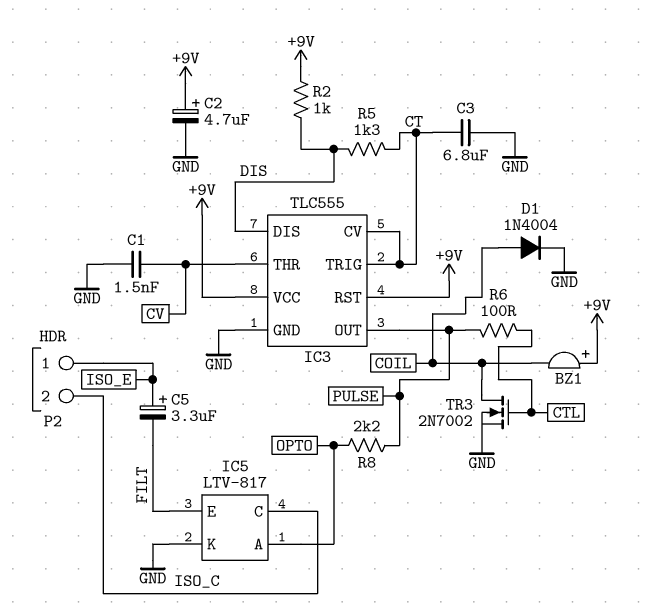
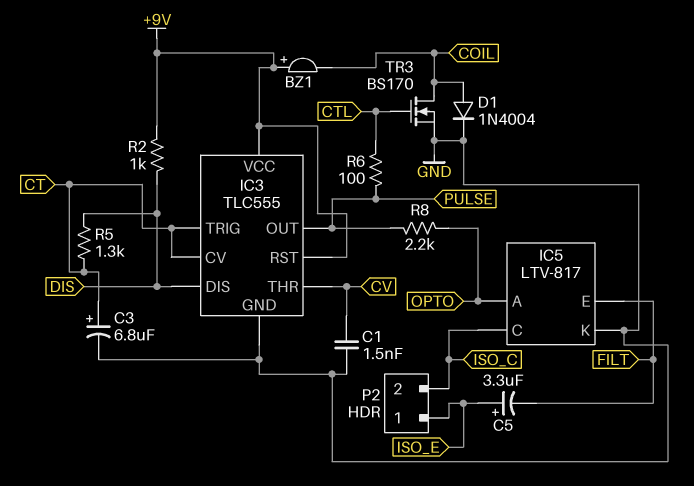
C2: 4.7uF (plus +9V, minus GND) -> none
C3: 6.8uF (CT, GND) -> 6.8uF (plus CT, minus GND)
TR3: NMOS 2N7002 (G CTL, D COIL, S GND) -> NMOS BS170 (G CTL, D COIL, S GND)

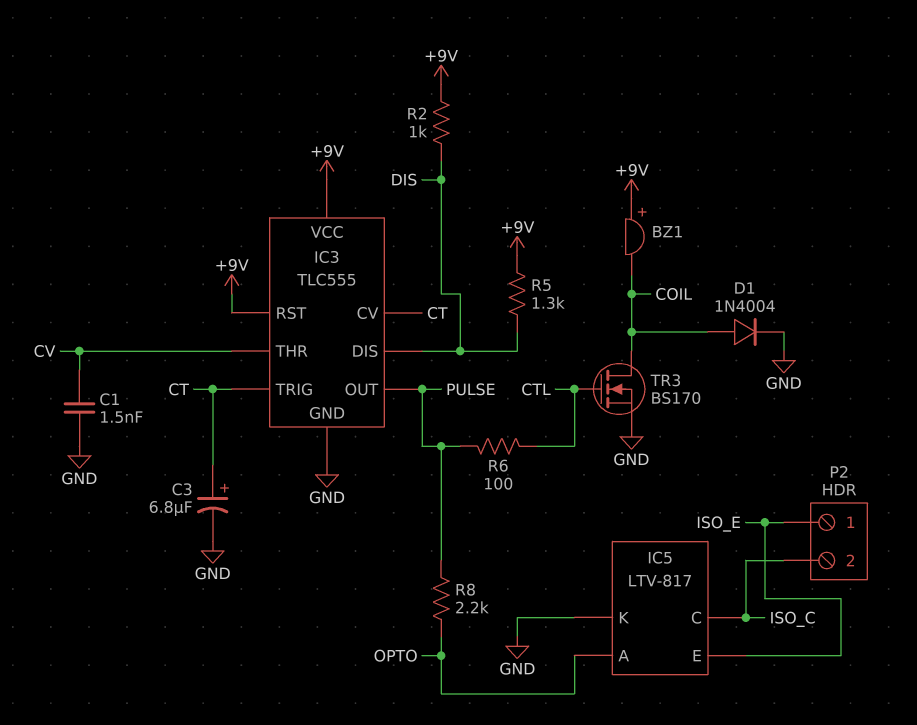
C5: 3.3uF (plus ISO_E, minus FILT) -> none
IC5 pin E: FILT -> ISO_E
R5: 1.3k (CT, DIS) -> 1.3k (+9V, DIS)

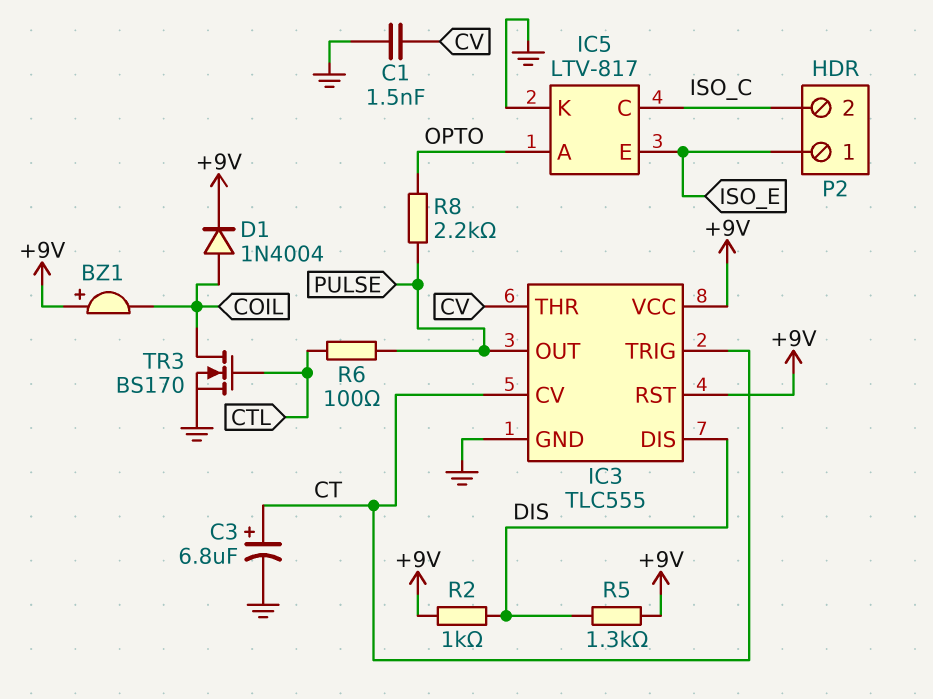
D1: diode 1N4004 (A COIL, K GND) -> diode 1N4004 (A COIL, K +9V)

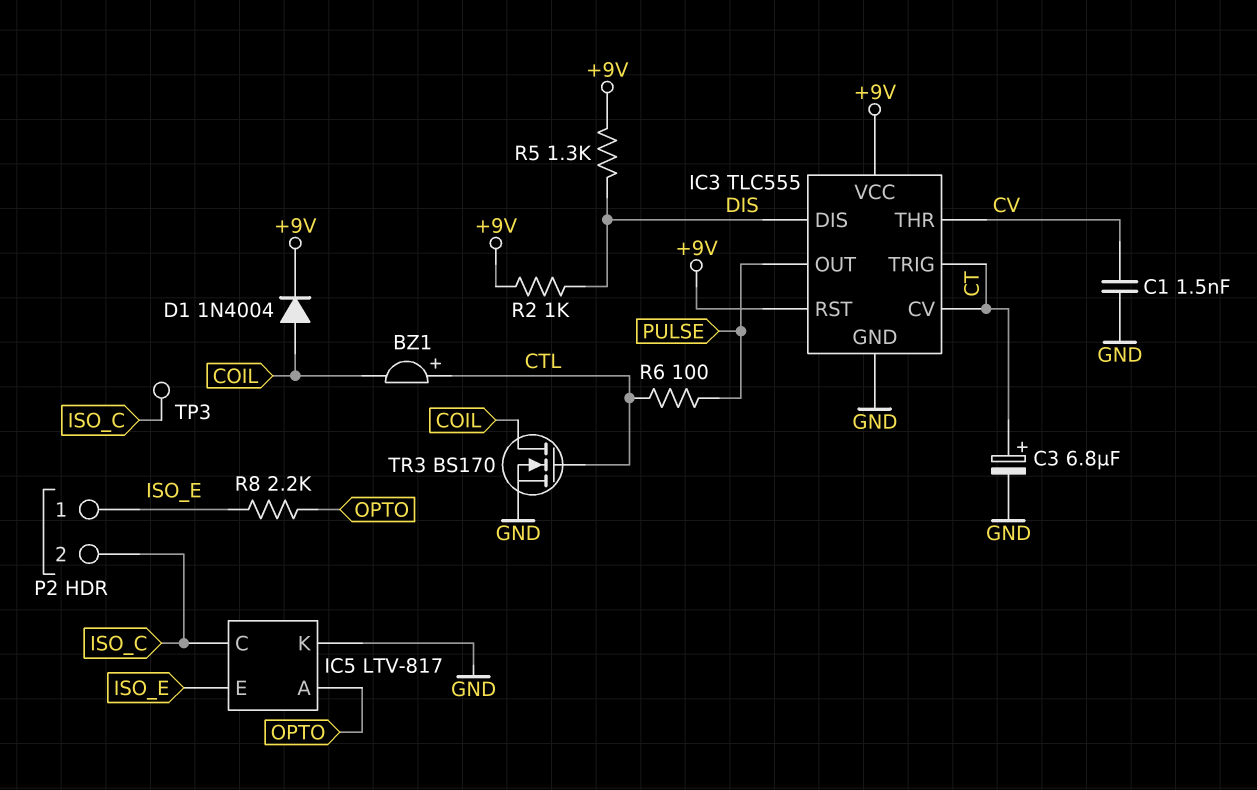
BZ1: buzzer (plus +9V, minus COIL) -> buzzer (plus CTL, minus COIL)
R8: 2.2k (OPTO, PULSE) -> 2.2k (ISO_E, OPTO)
TP3: none -> test point (ISO_C)

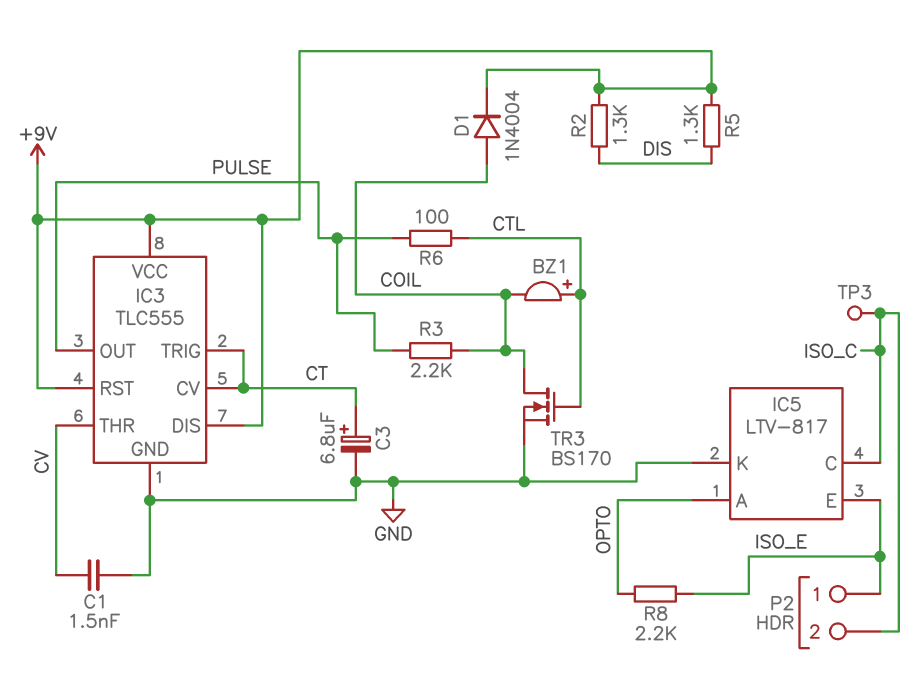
IC3 pin DIS: DIS -> +9V
R2: 1k (+9V, DIS) -> 1.3k (+9V, DIS)
R3: none -> 2.2k (COIL, PULSE)

